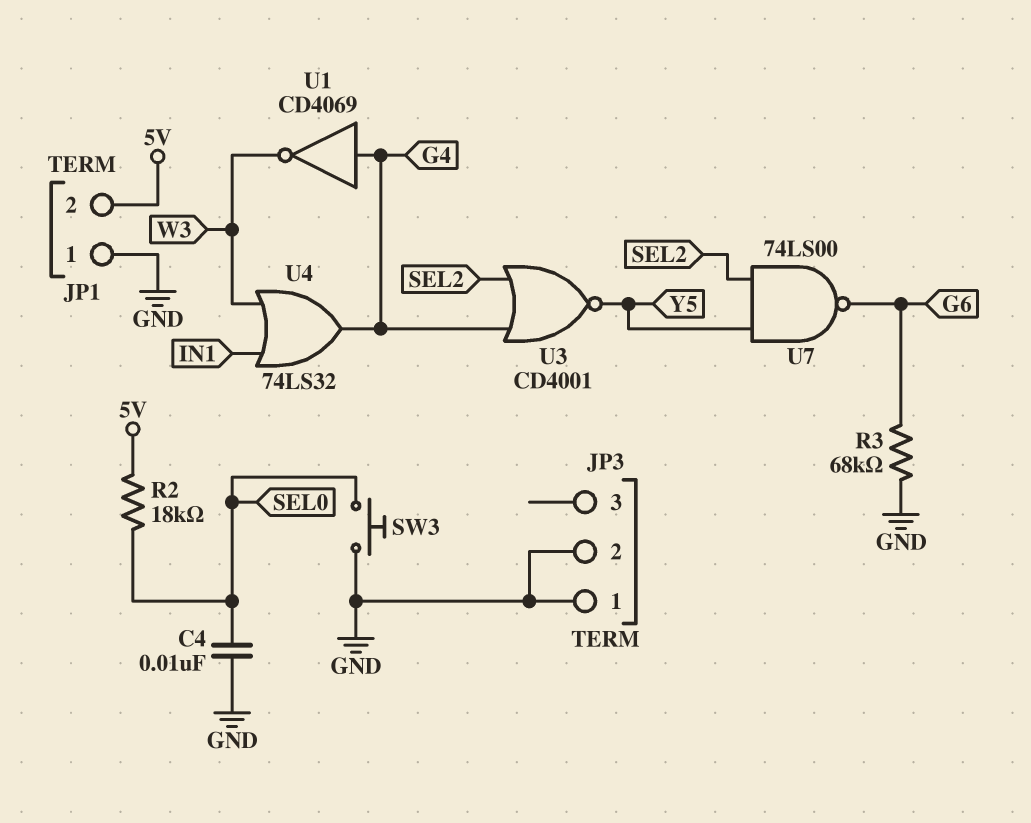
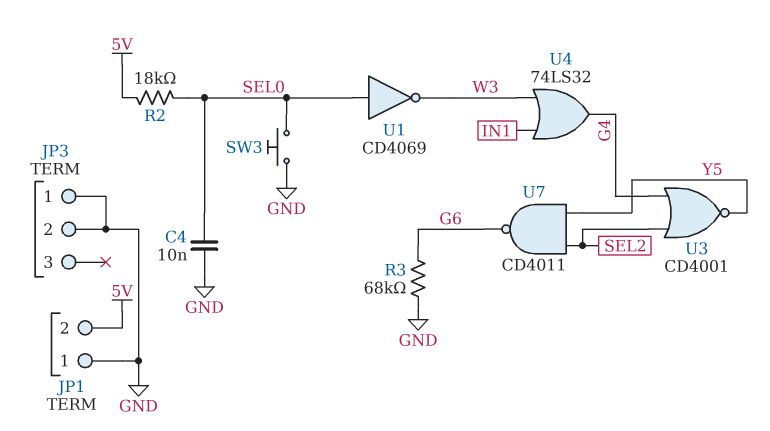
U1: NOT CD4069 (in G4, out W3) -> NOT CD4069 (in SEL0, out W3)
U7: NAND 74LS00 (in SEL2, in Y5, out G6) -> NAND CD4011 (in SEL2, in Y5, out G6)

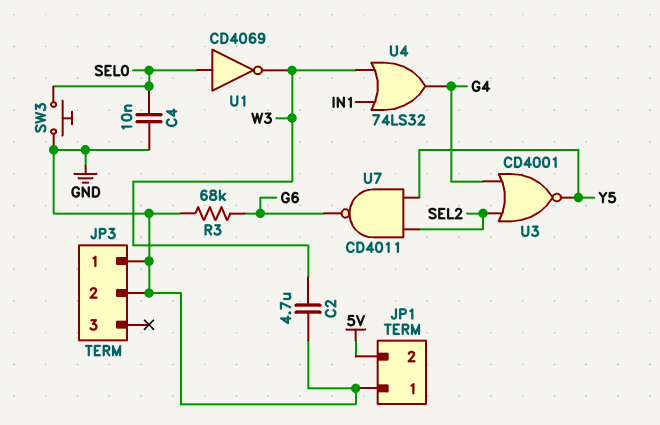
C2: none -> 4.7uF (GND, W3)
R2: 18k (5V, SEL0) -> none

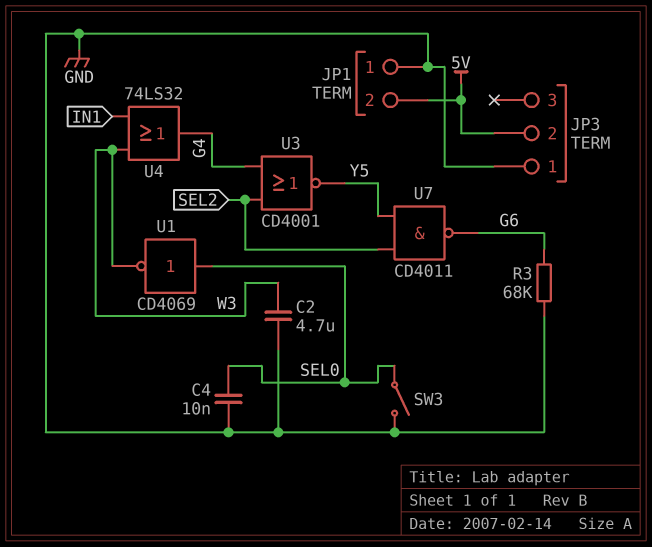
JP3 pin 2: GND -> 5V
SW3: button (GND, SEL0) -> switch (GND, SEL0)

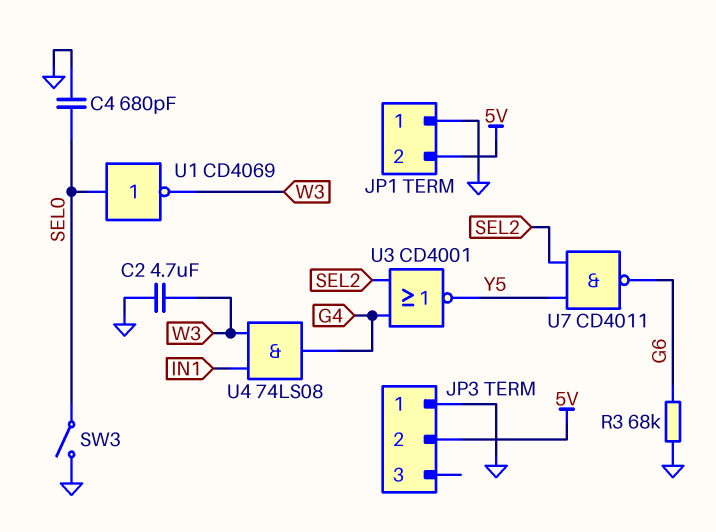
C4: 10nF (GND, SEL0) -> 680pF (GND, SEL0)
U4: OR 74LS32 (in IN1, in W3, out G4) -> AND 74LS08 (in IN1, in W3, out G4)

